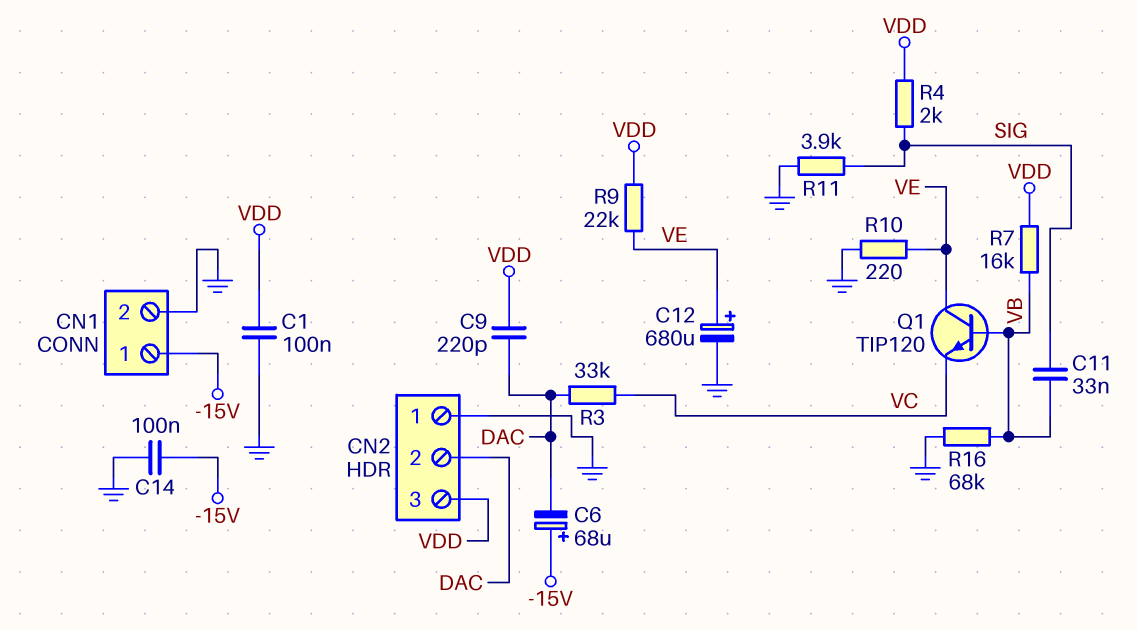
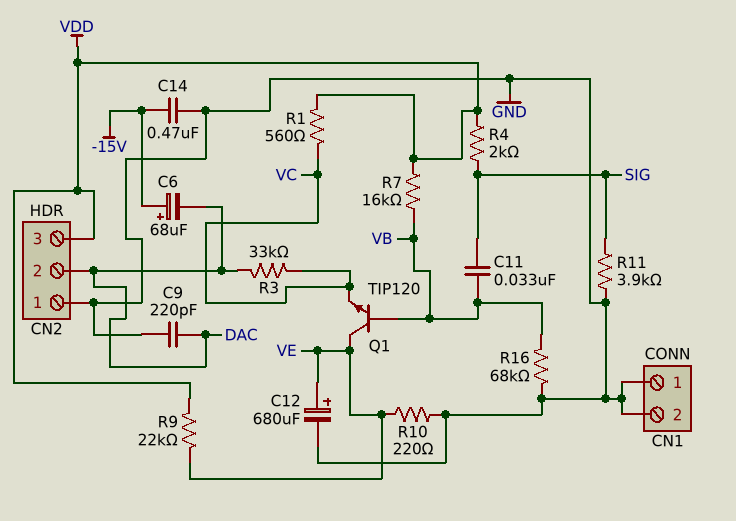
C1: 100nF (GND, VDD) -> none
C9: 220pF (DAC, VDD) -> 220pF (DAC, GND)
C14: 100nF (-15V, GND) -> 470nF (-15V, GND)
CN1 pin 1: -15V -> GND
R1: none -> 560 (VC, VDD)

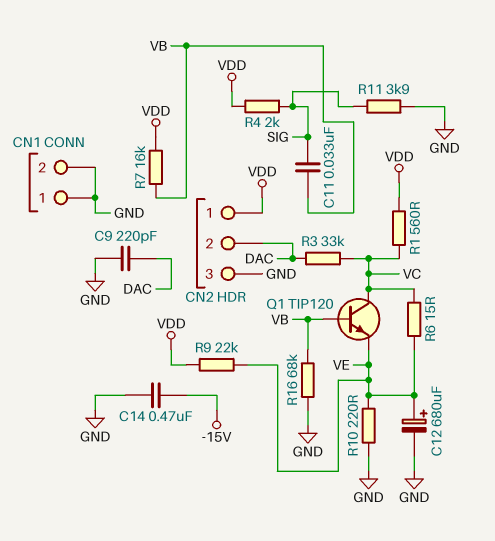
C6: 68uF (plus -15V, minus DAC) -> none
CN2 pin 1: GND -> VDD
CN2 pin 3: VDD -> GND
Q1: NPN TIP120 (B VB, C VE, E VC) -> NPN TIP120 (B VB, C VC, E VE)
R6: none -> 15 (VC, VE)

